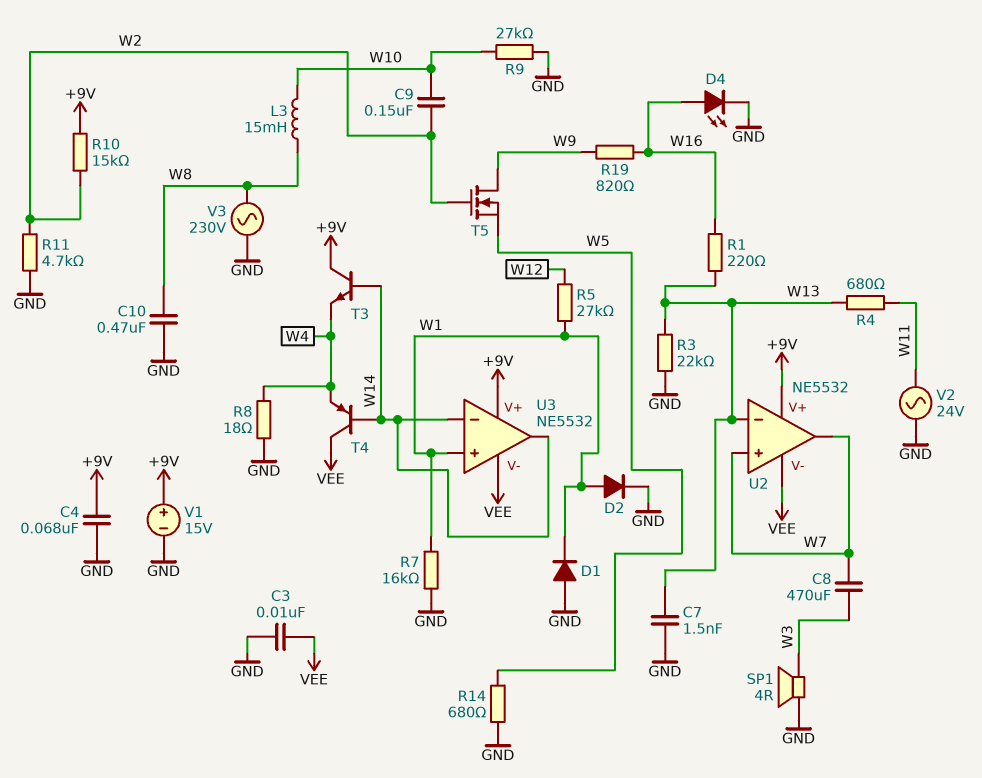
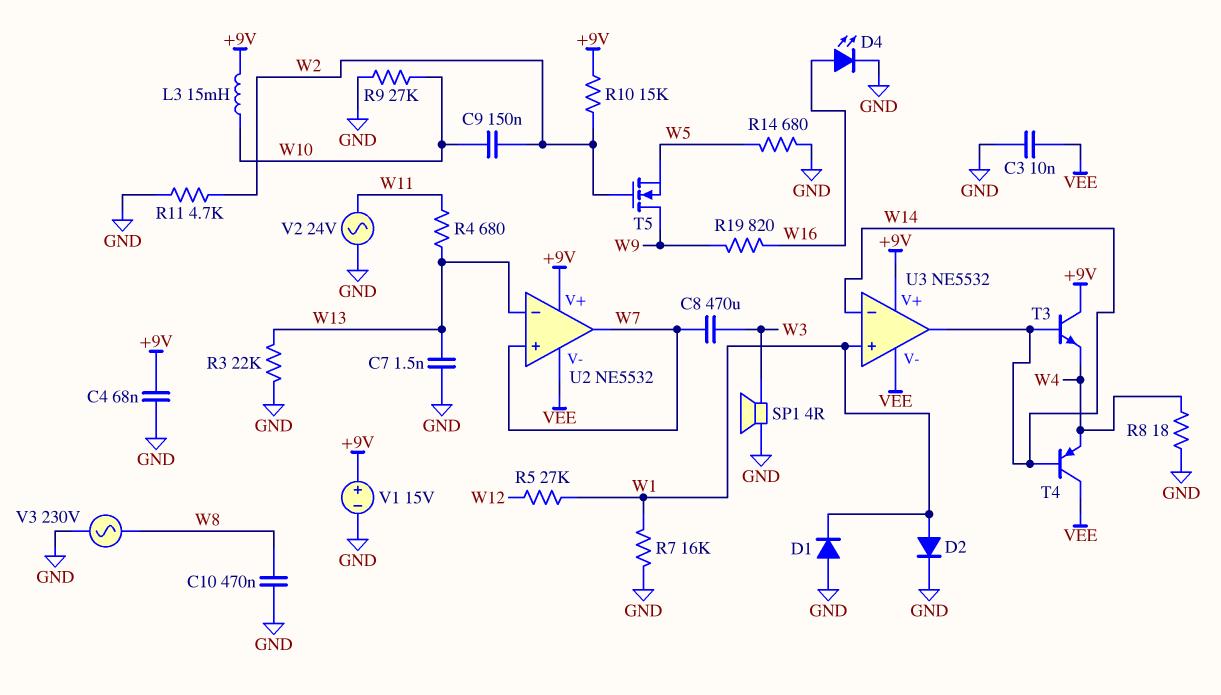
L3: 15mH (W8, W10) -> 15mH (+9V, W10)
R1: 220 (W13, W16) -> none

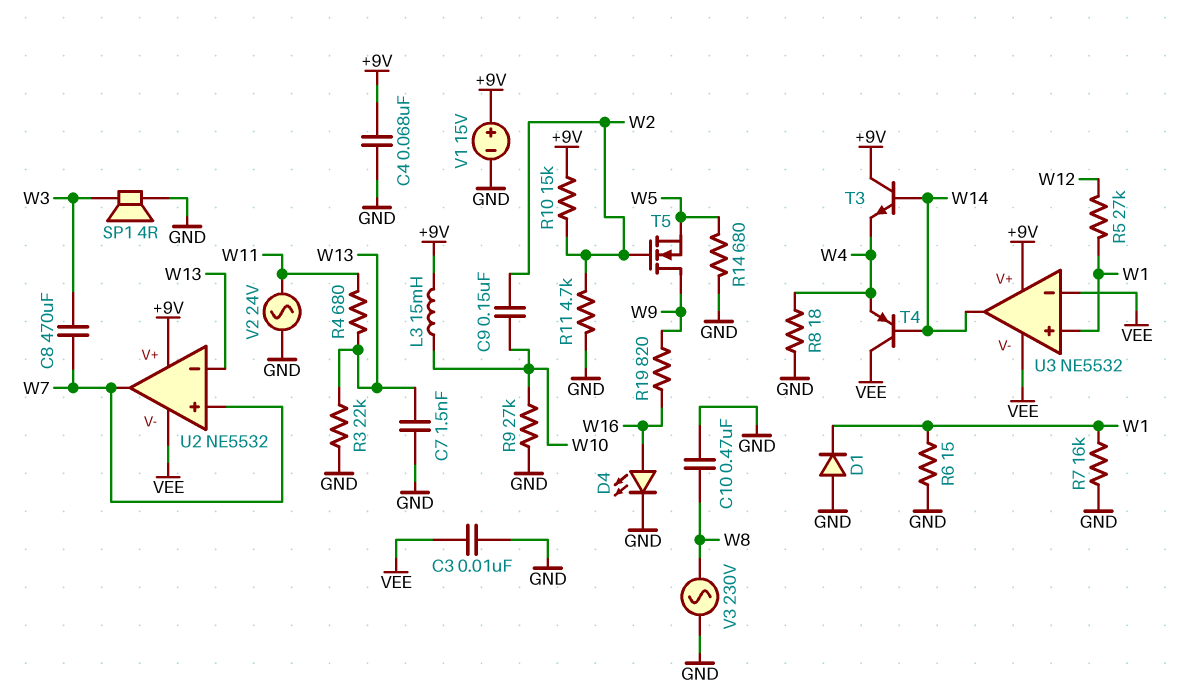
D2: diode (A W1, K GND) -> none
R6: none -> 15 (GND, W1)
U3 pin in-: W14 -> VEE

